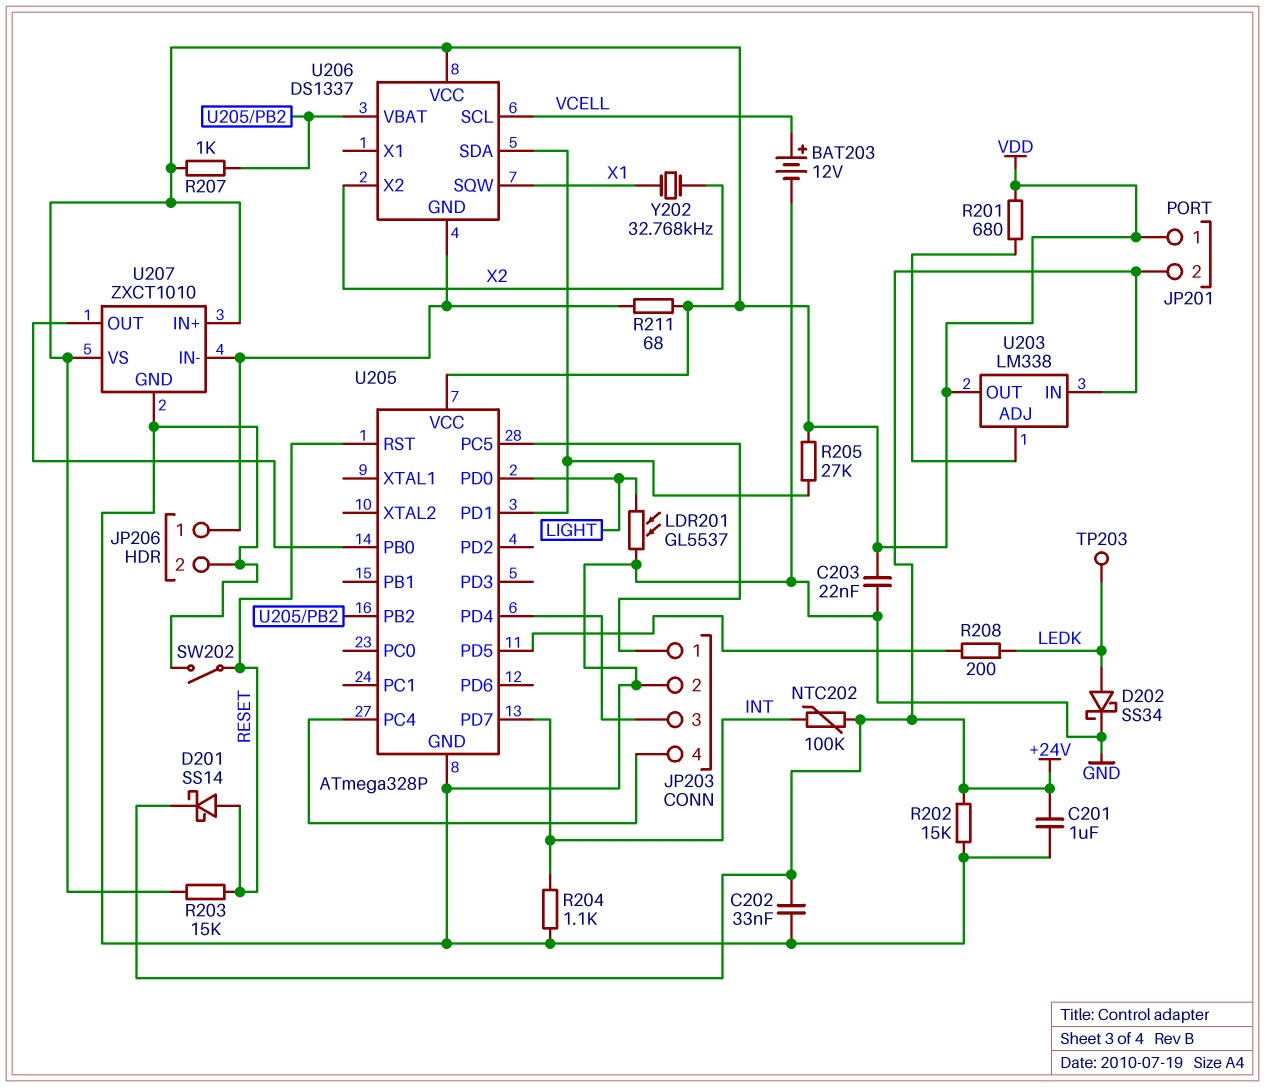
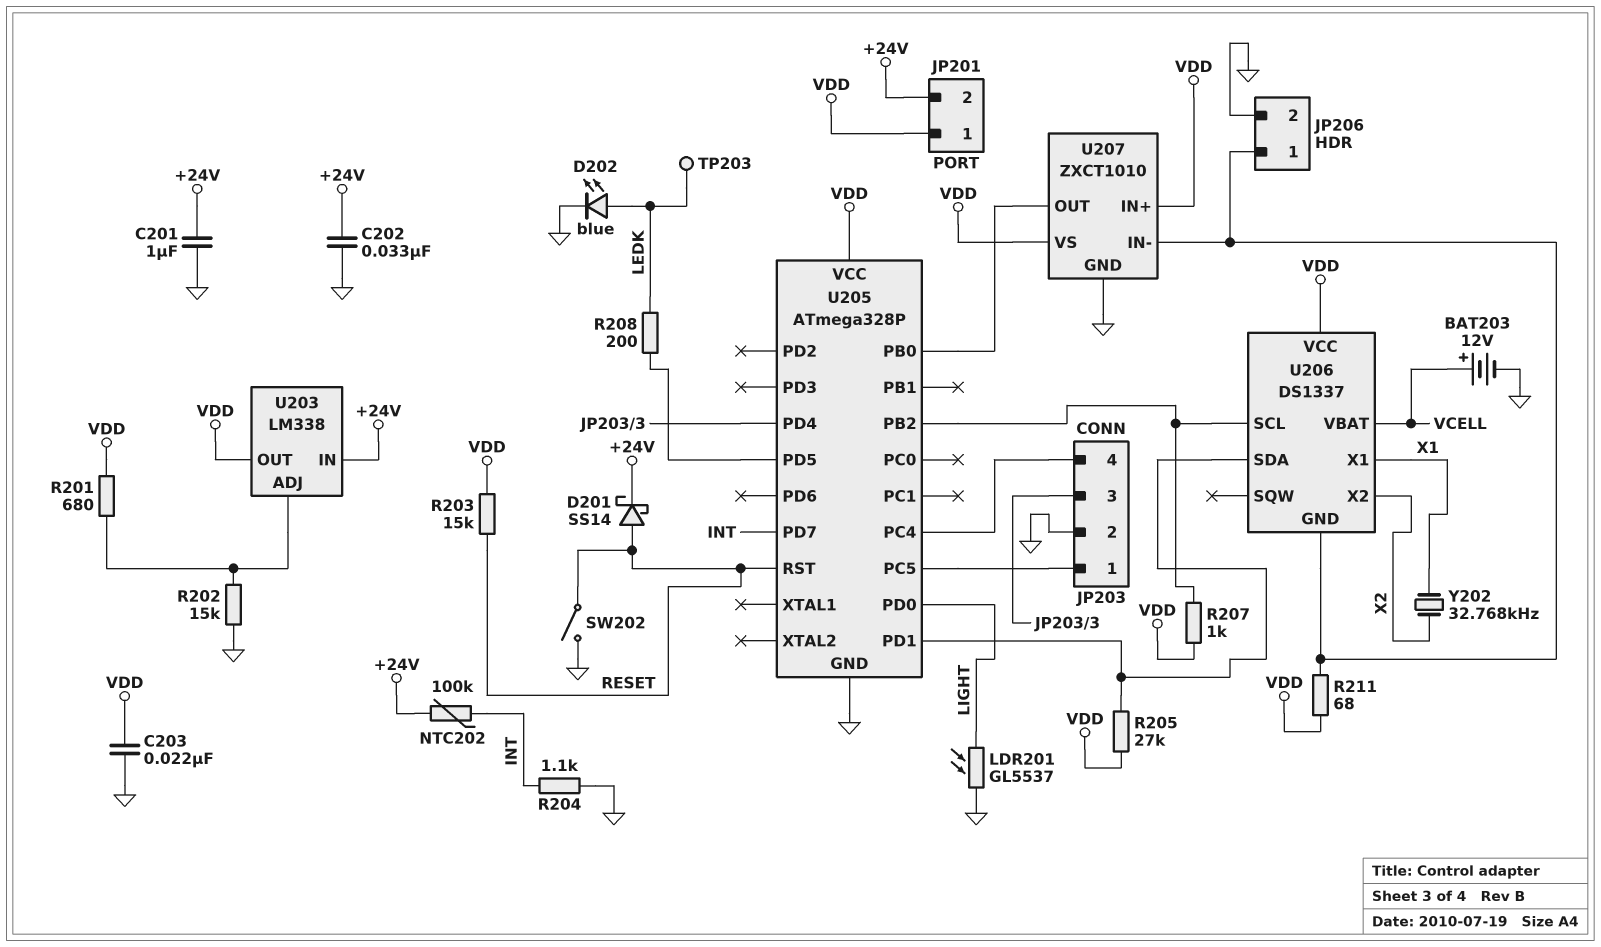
D202: schottky SS34 (A LEDK, K GND) -> LED blue (A LEDK, K GND)
R202: 15k (+24V, GND) -> 15k (GND, U203/ADJ)
U206 pin SCL: VCELL -> U205/PB2
U206 pin SQW: X1 -> none
U206 pin VBAT: U205/PB2 -> VCELL
U206 pin X1: none -> X1

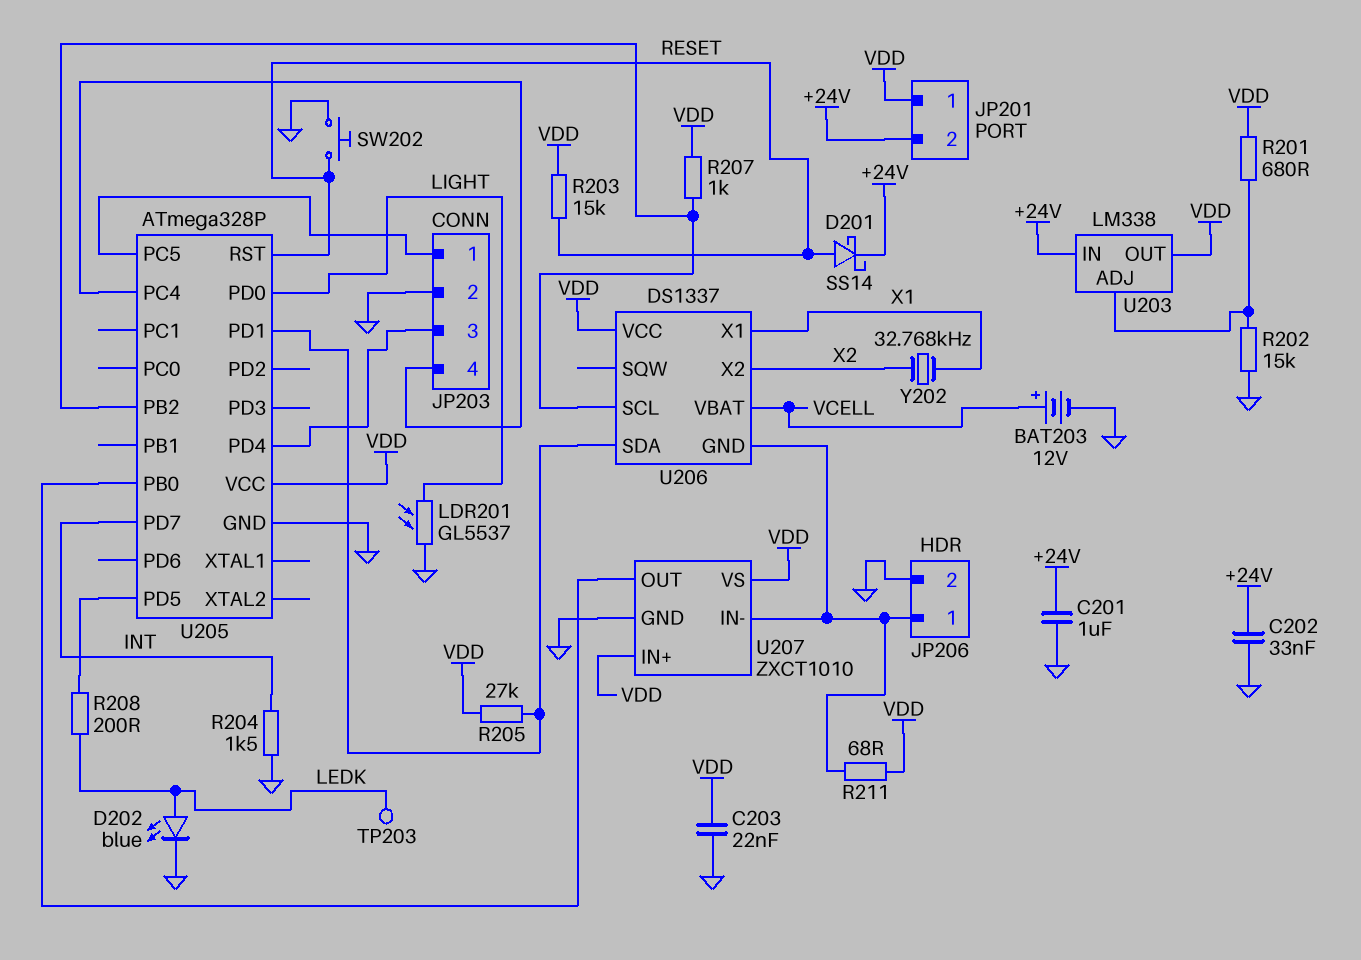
NTC202: 100k (+24V, INT) -> none
R204: 1.1k (GND, INT) -> 1.5k (GND, INT)
SW202: switch (GND, RESET) -> button (GND, RESET)

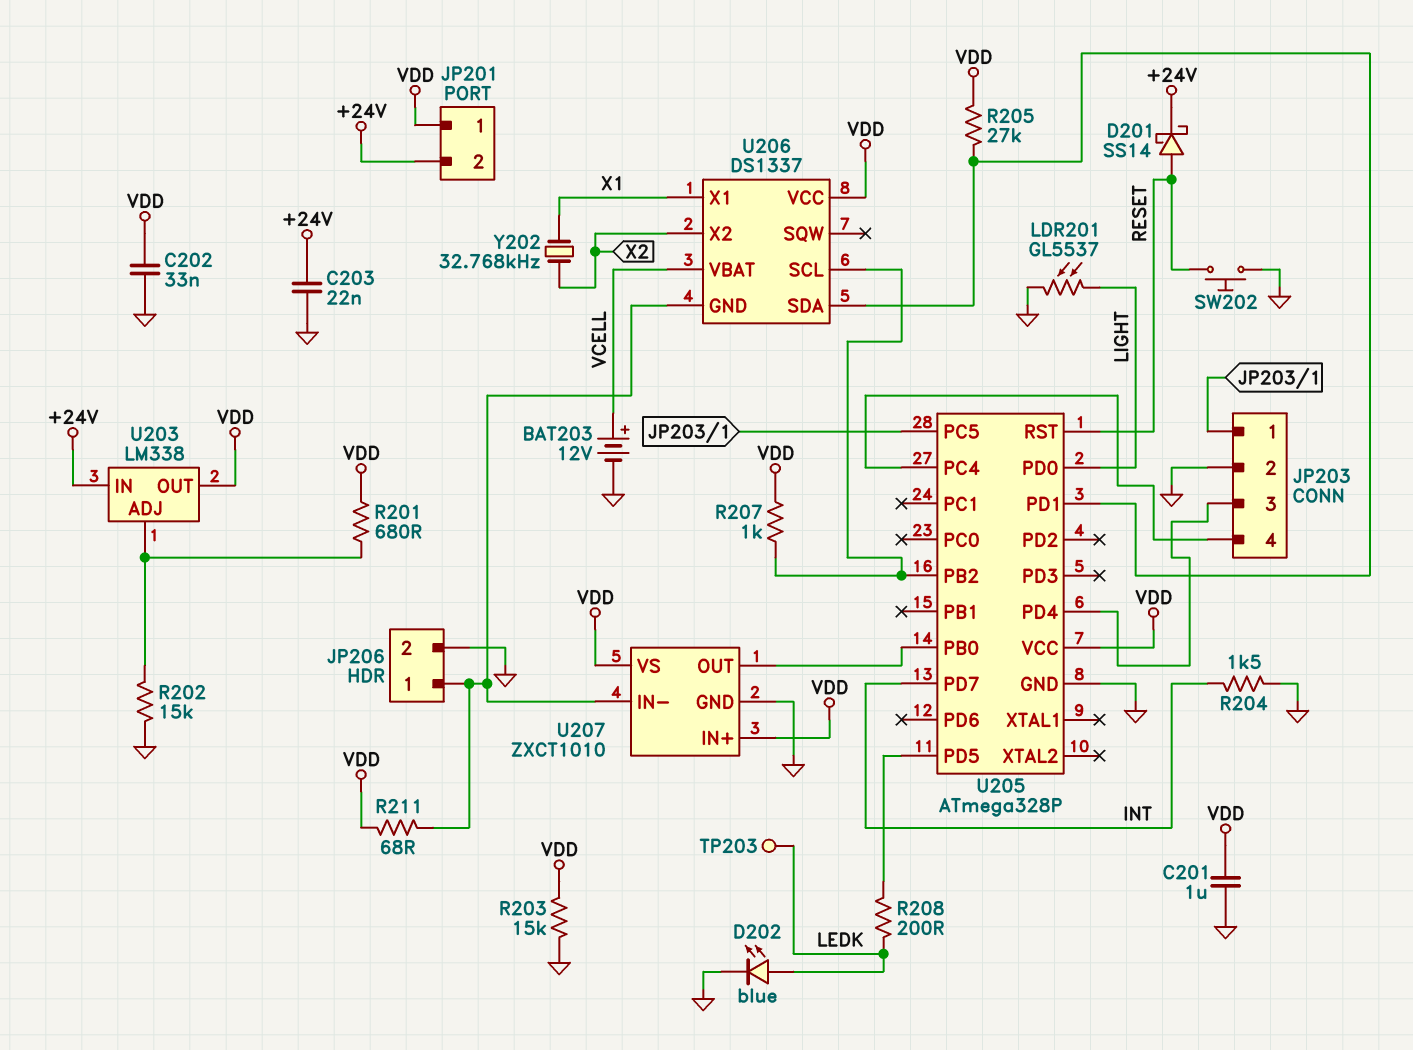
C201: 1uF (+24V, GND) -> 1uF (GND, VDD)
C202: 33nF (+24V, GND) -> 33nF (GND, VDD)
C203: 22nF (GND, VDD) -> 22nF (+24V, GND)
R203: 15k (RESET, VDD) -> 15k (GND, VDD)

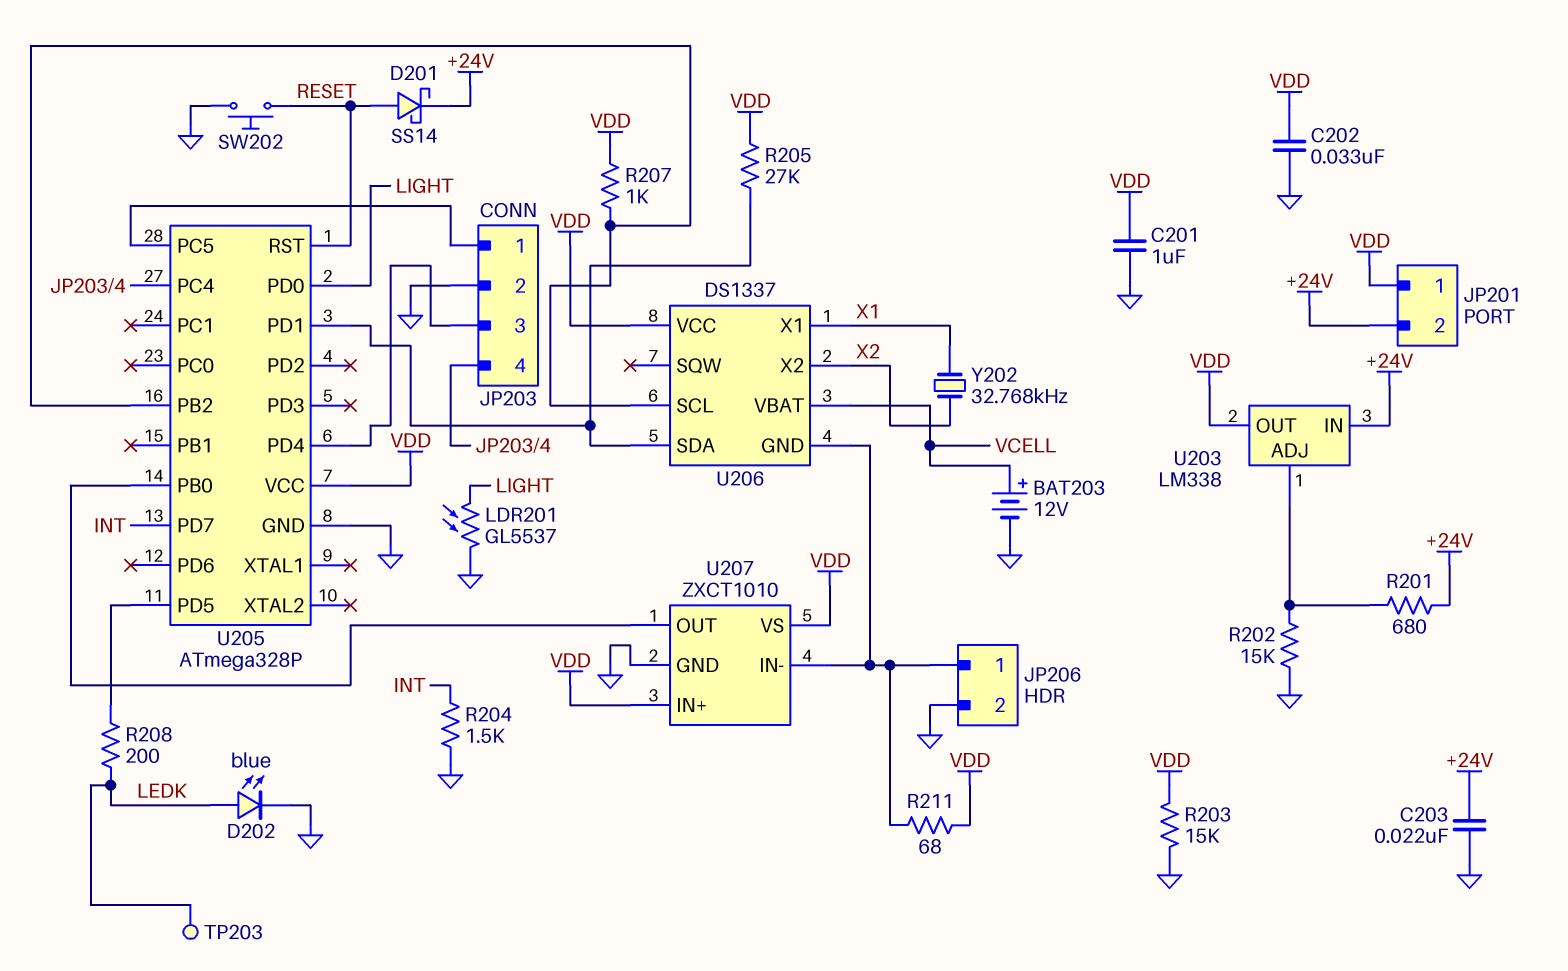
R201: 680 (U203/ADJ, VDD) -> 680 (+24V, U203/ADJ)

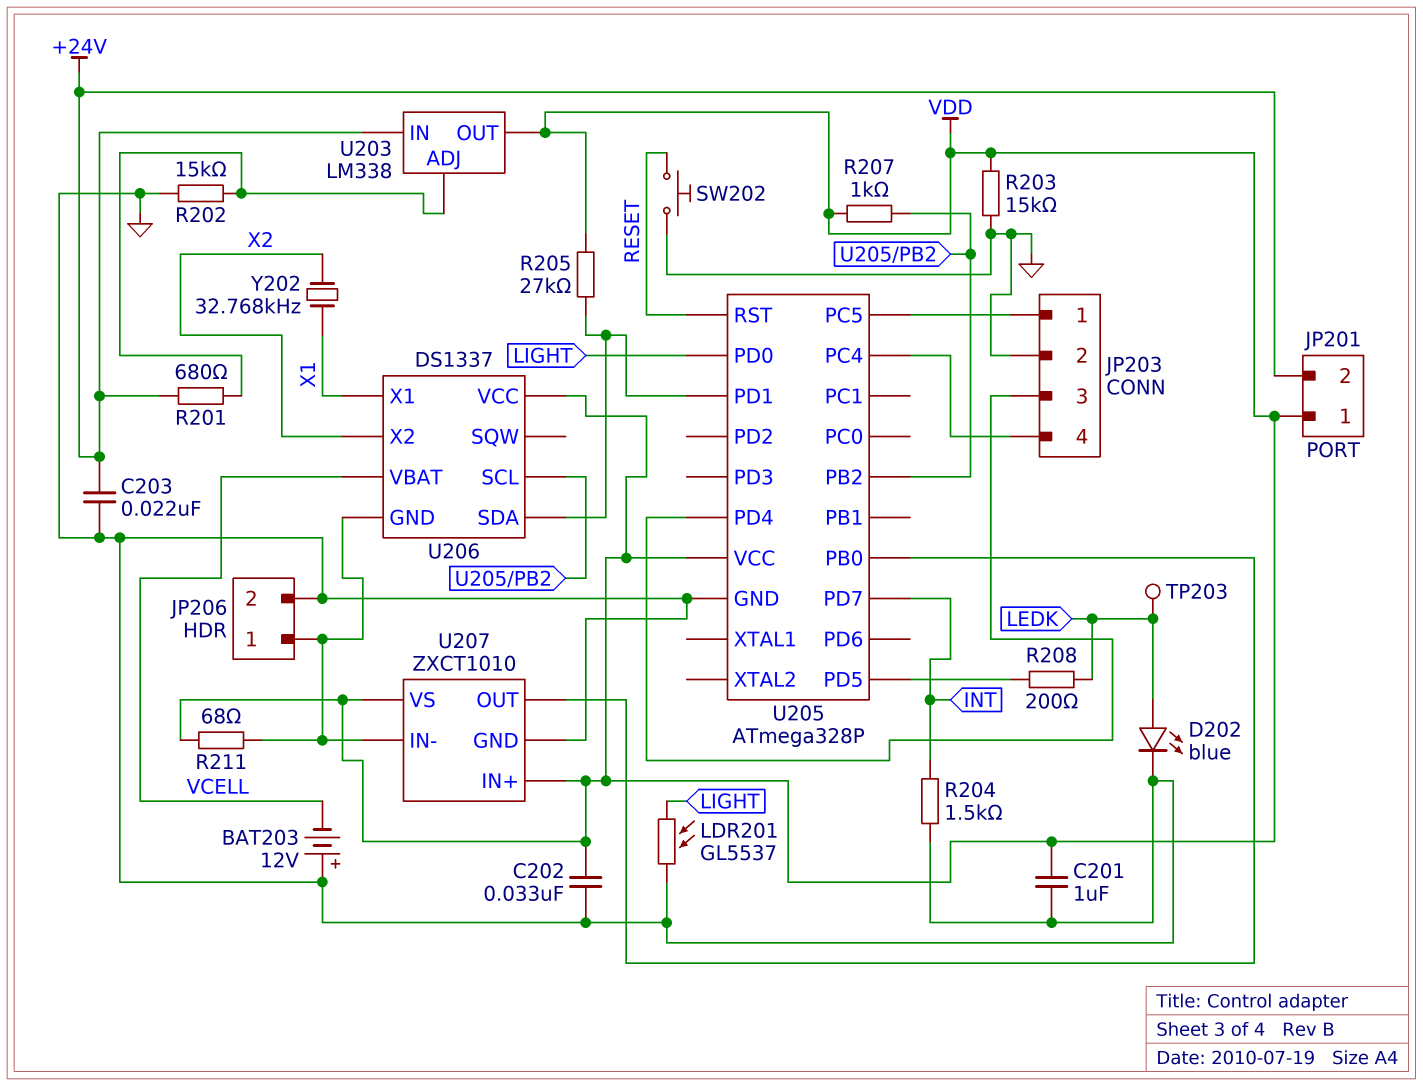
BAT203: 12V (plus VCELL, minus GND) -> 12V (plus GND, minus VCELL)
D201: schottky SS14 (A RESET, K +24V) -> none

